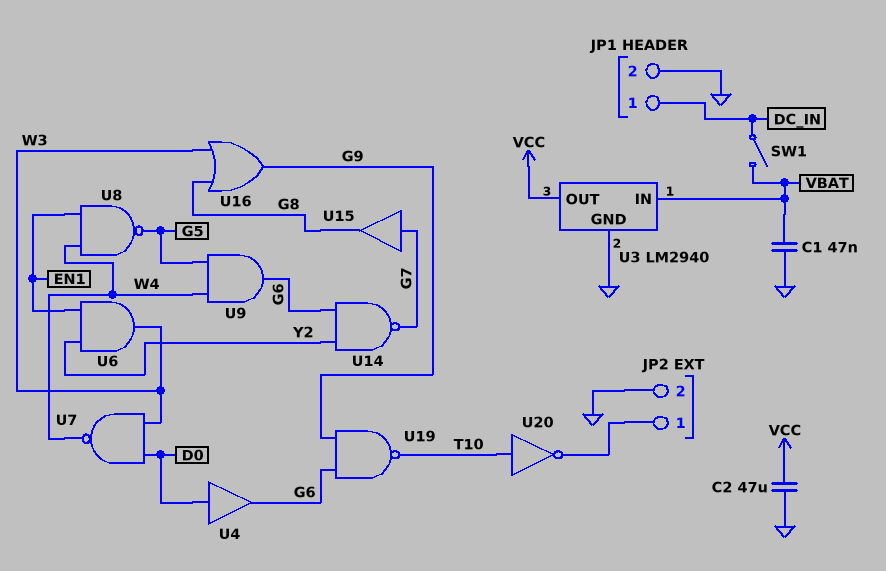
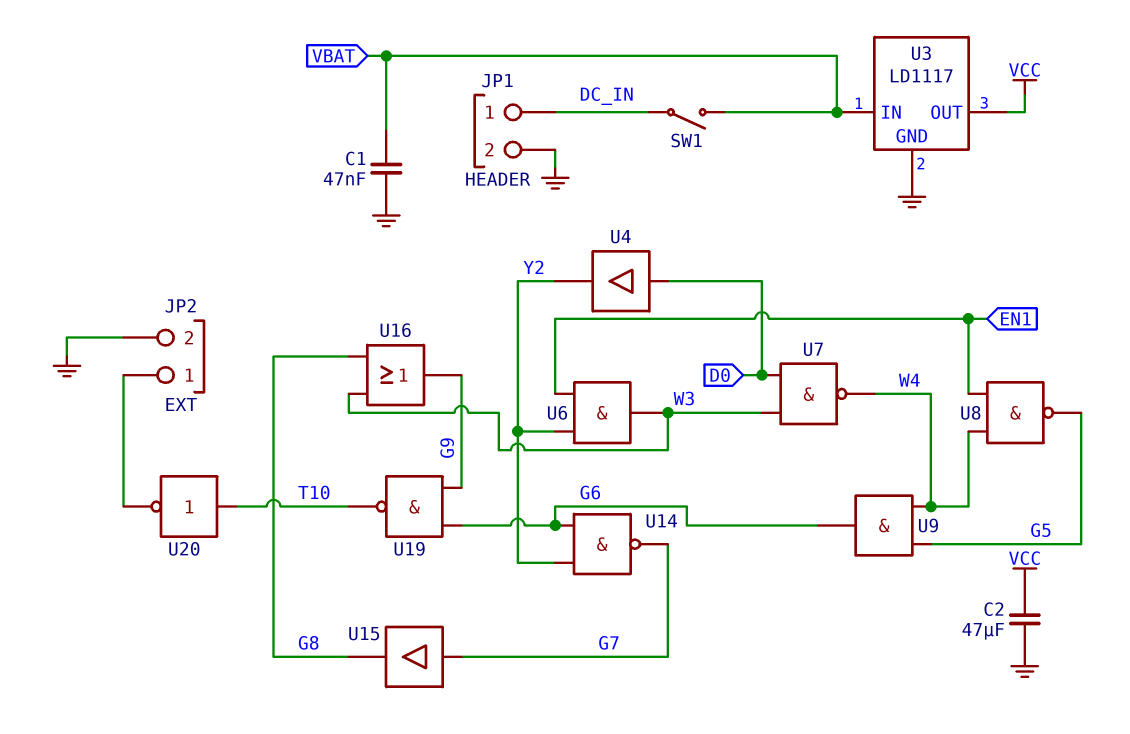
U3: LM2940 -> LD1117
U4: buffer (in D0, out G6) -> buffer (in D0, out Y2)

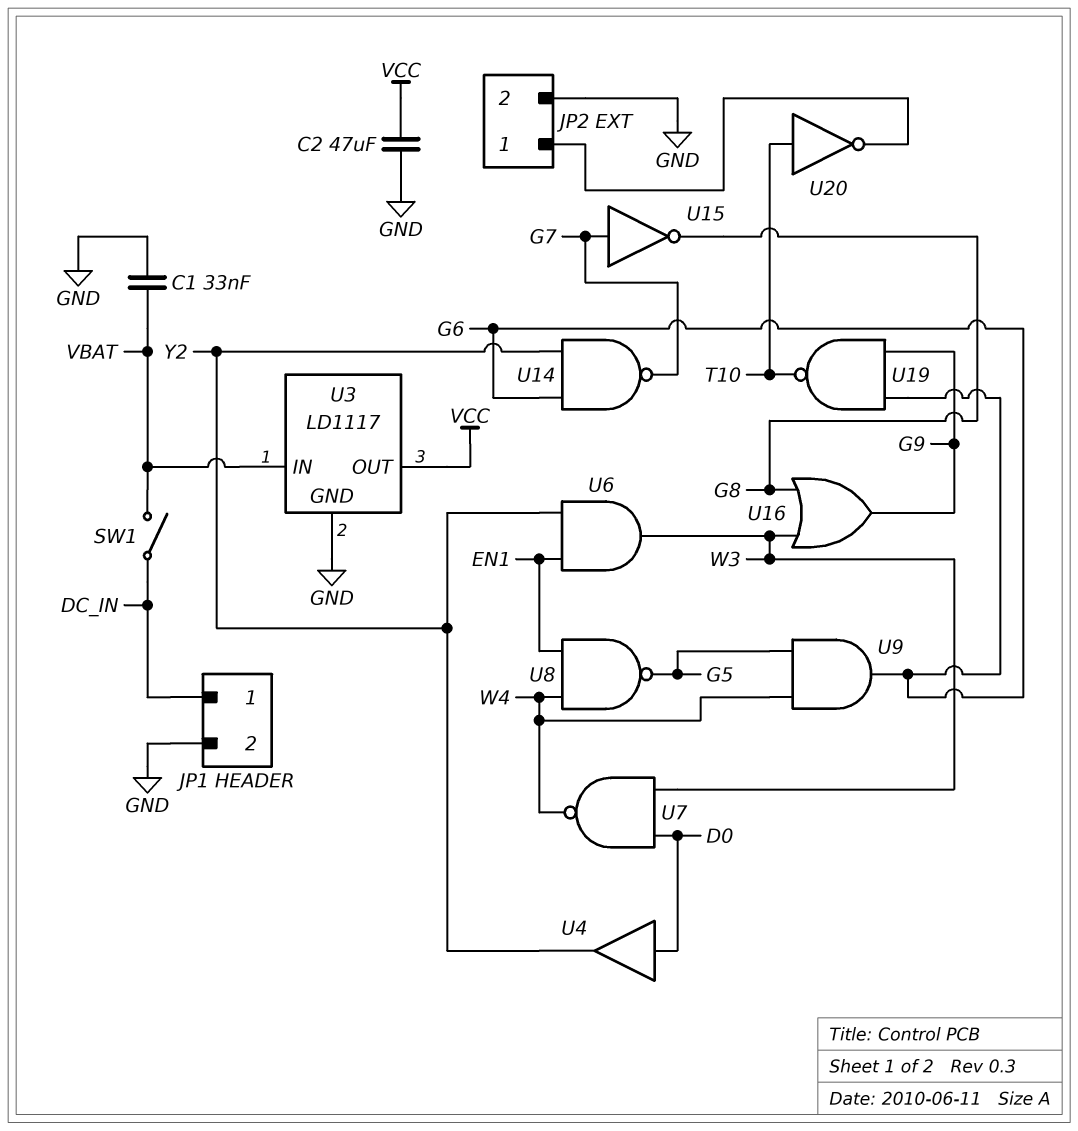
C1: 47nF (GND, VBAT) -> 33nF (GND, VBAT)
U15: buffer (in G7, out G8) -> NOT (in G7, out G8)

